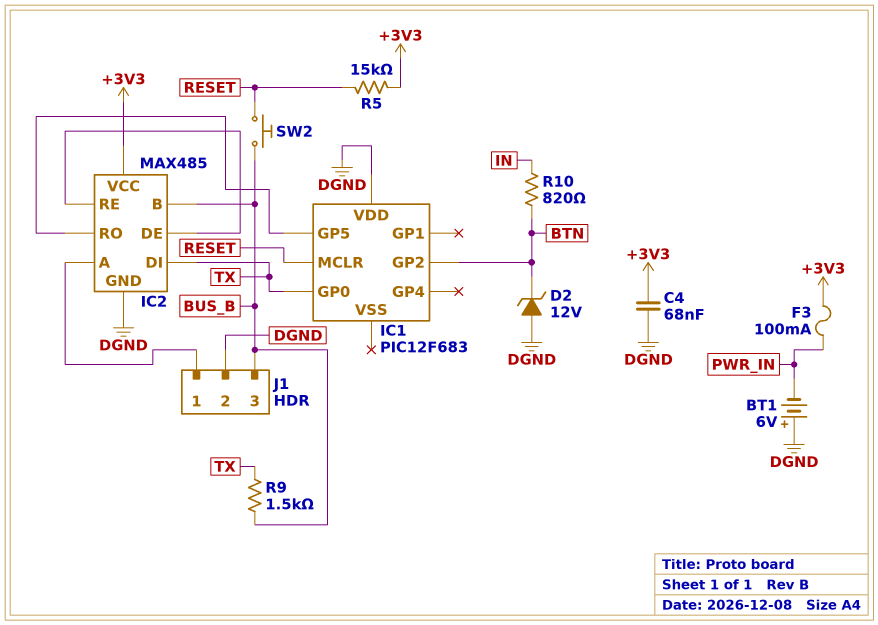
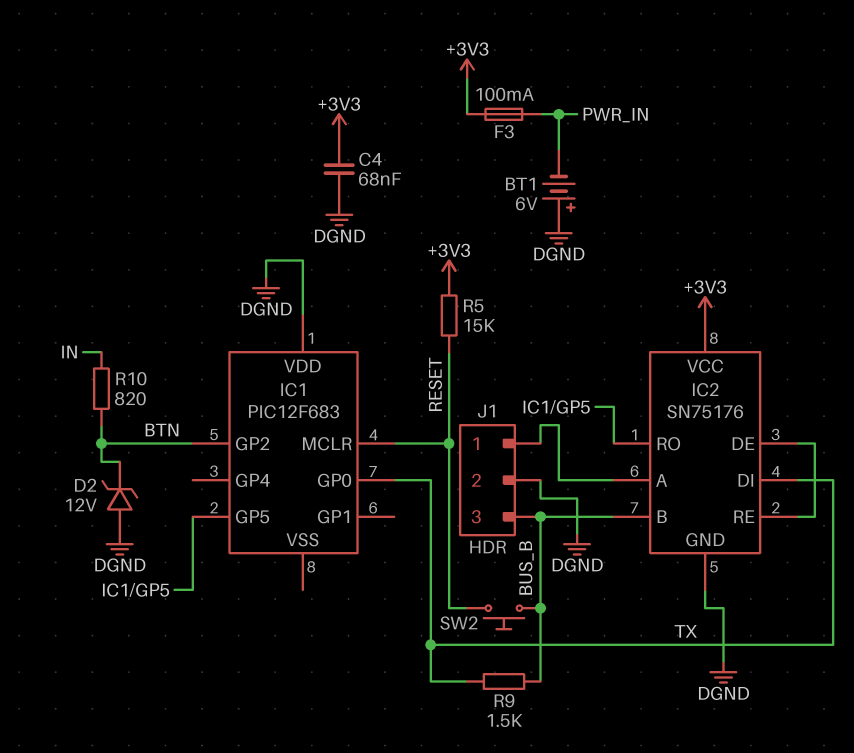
IC2: MAX485 -> SN75176

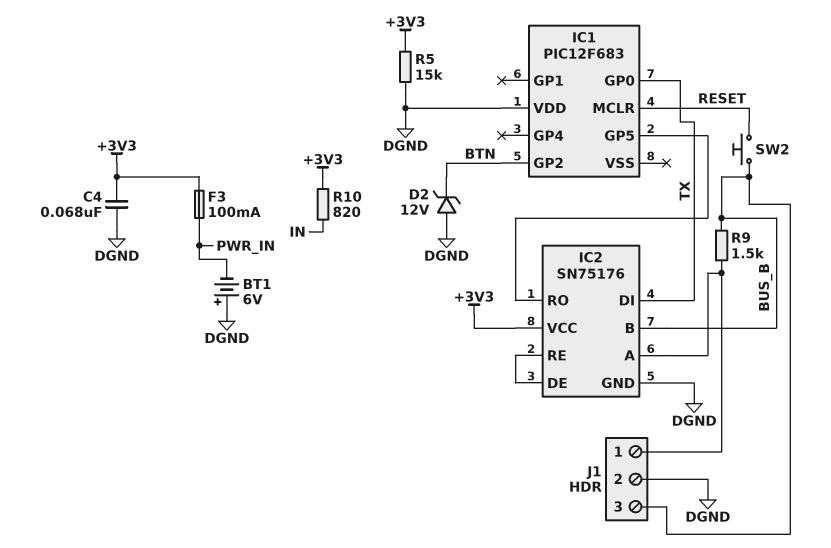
R5: 15k (+3V3, RESET) -> 15k (+3V3, DGND)
R9: 1.5k (BUS_B, TX) -> 1.5k (BUS_B, IC2/A)
R10: 820 (BTN, IN) -> 820 (+3V3, IN)

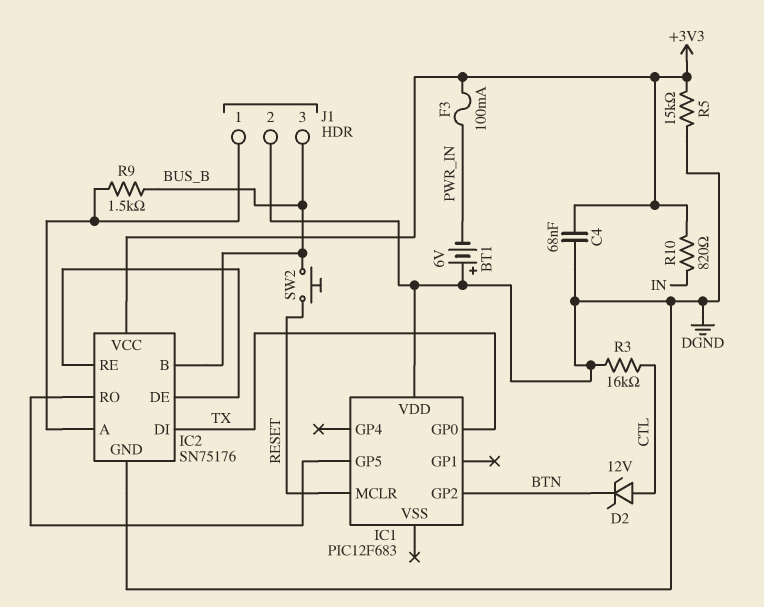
D2: zener 12V (A DGND, K BTN) -> zener 12V (A CTL, K BTN)
R3: none -> 16k (CTL, DGND)

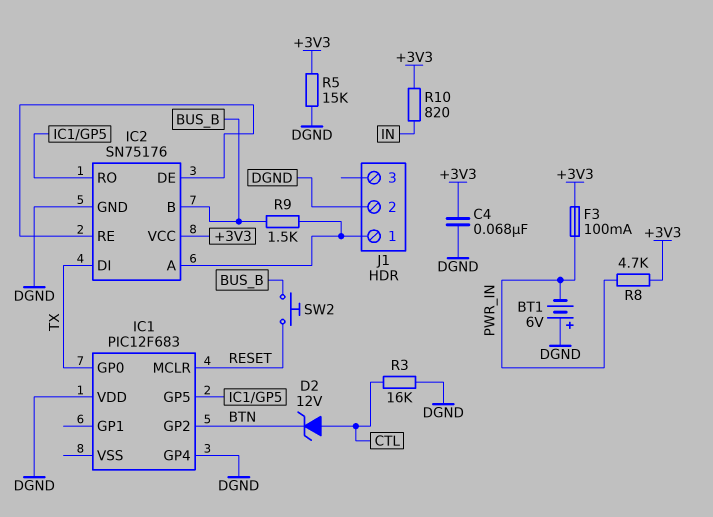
IC1 pin GP4: none -> DGND
J1 pin 3: BUS_B -> none
R8: none -> 4.7k (+3V3, PWR_IN)

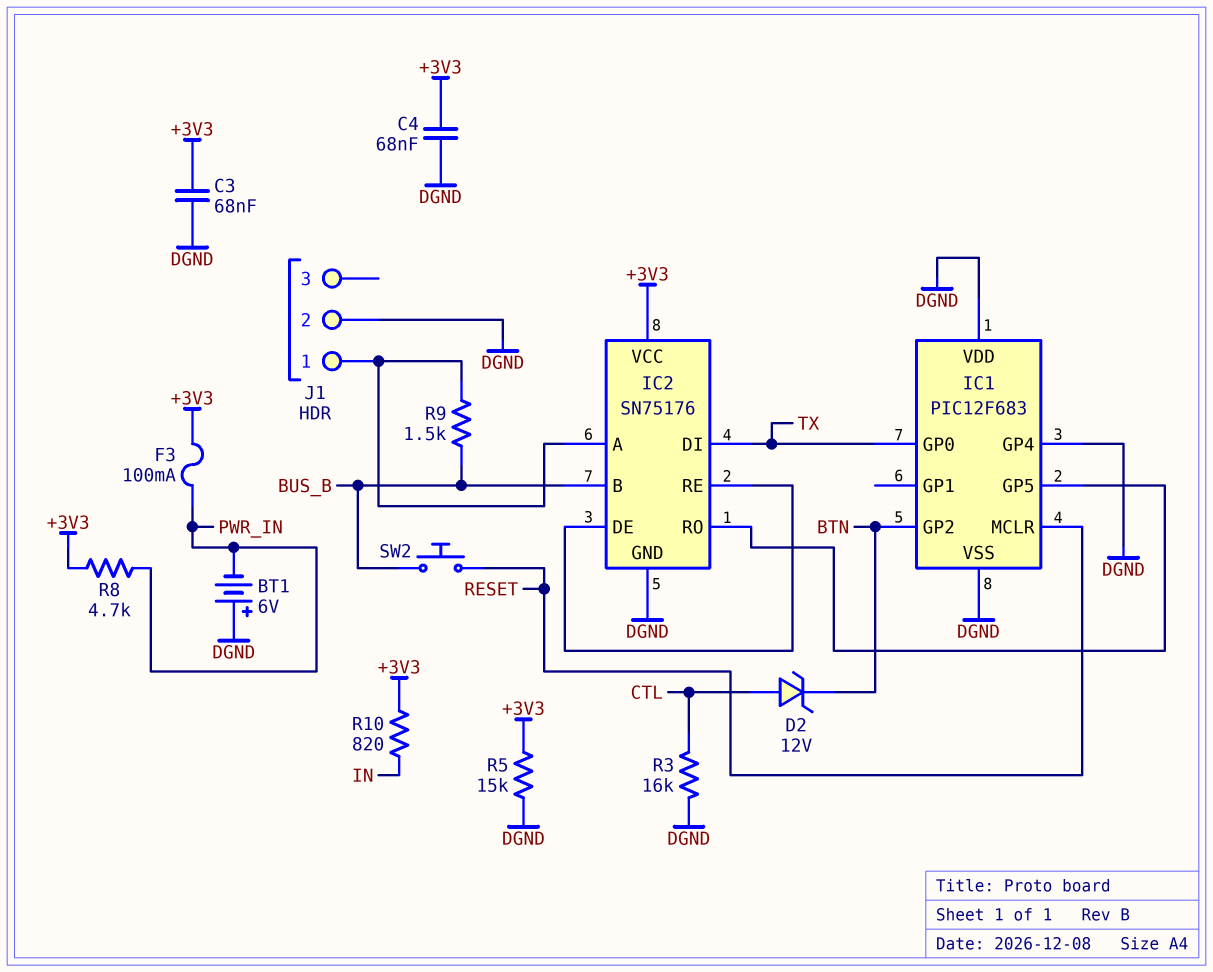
C3: none -> 68nF (+3V3, DGND)
IC1 pin VSS: none -> DGND

